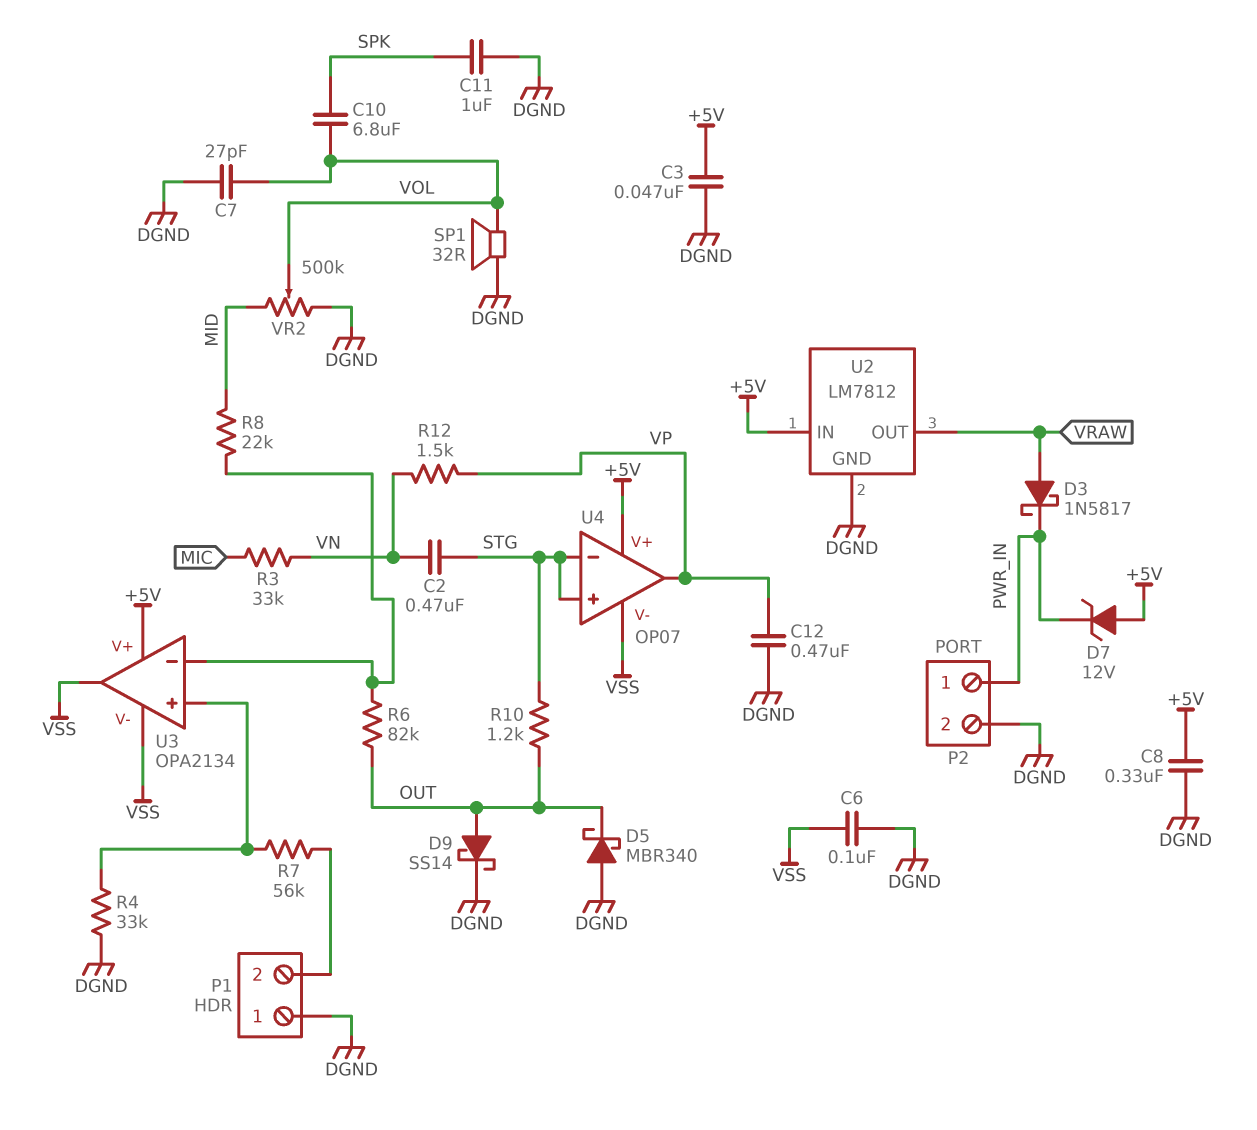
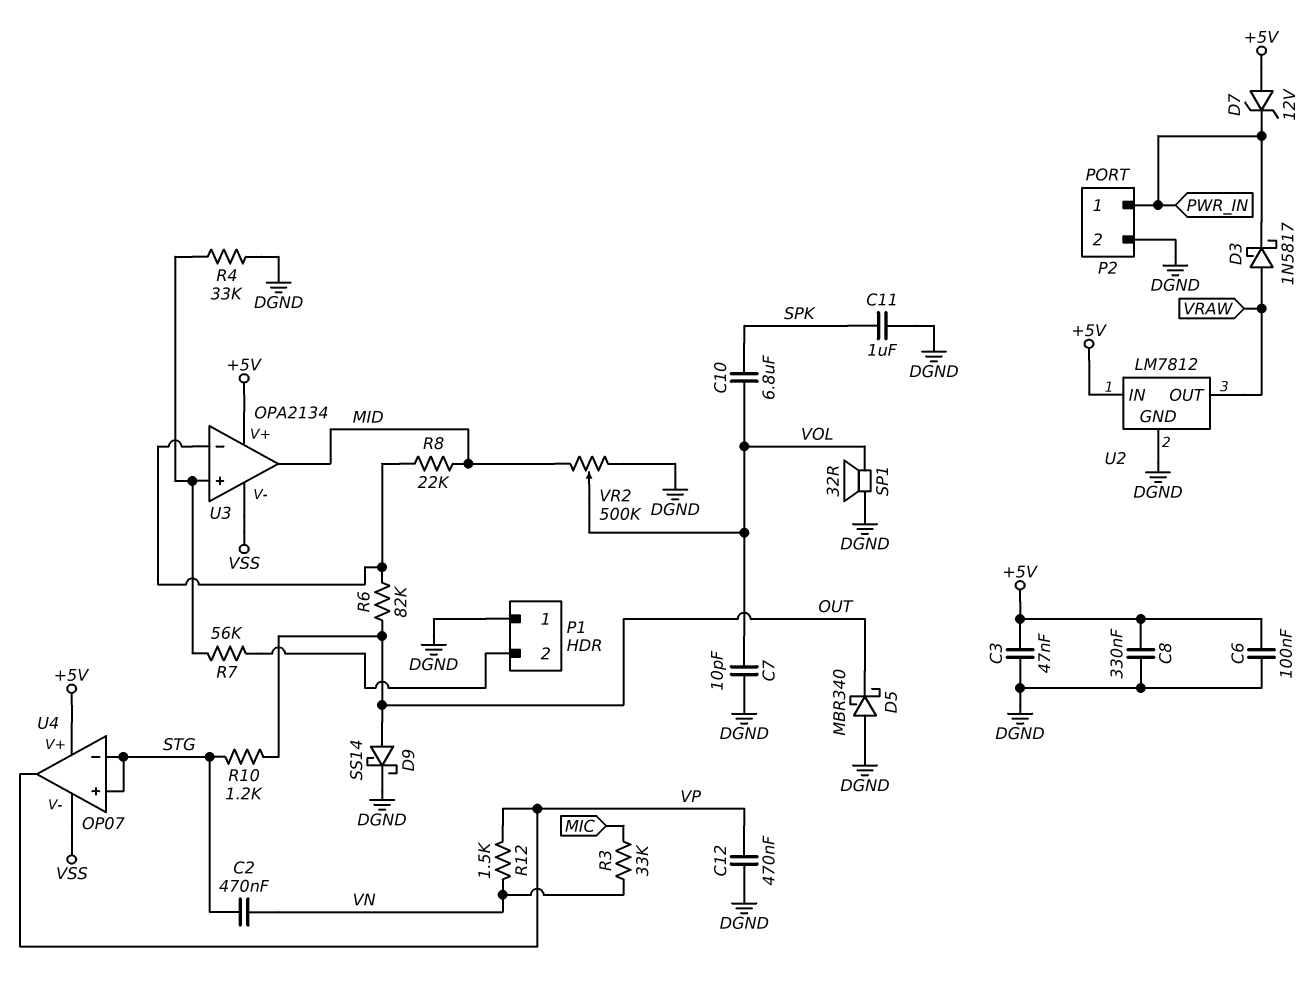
C6: 100nF (DGND, VSS) -> 100nF (+5V, DGND)
C7: 27pF (DGND, VOL) -> 10pF (DGND, VOL)
U3 pin out: VSS -> MID

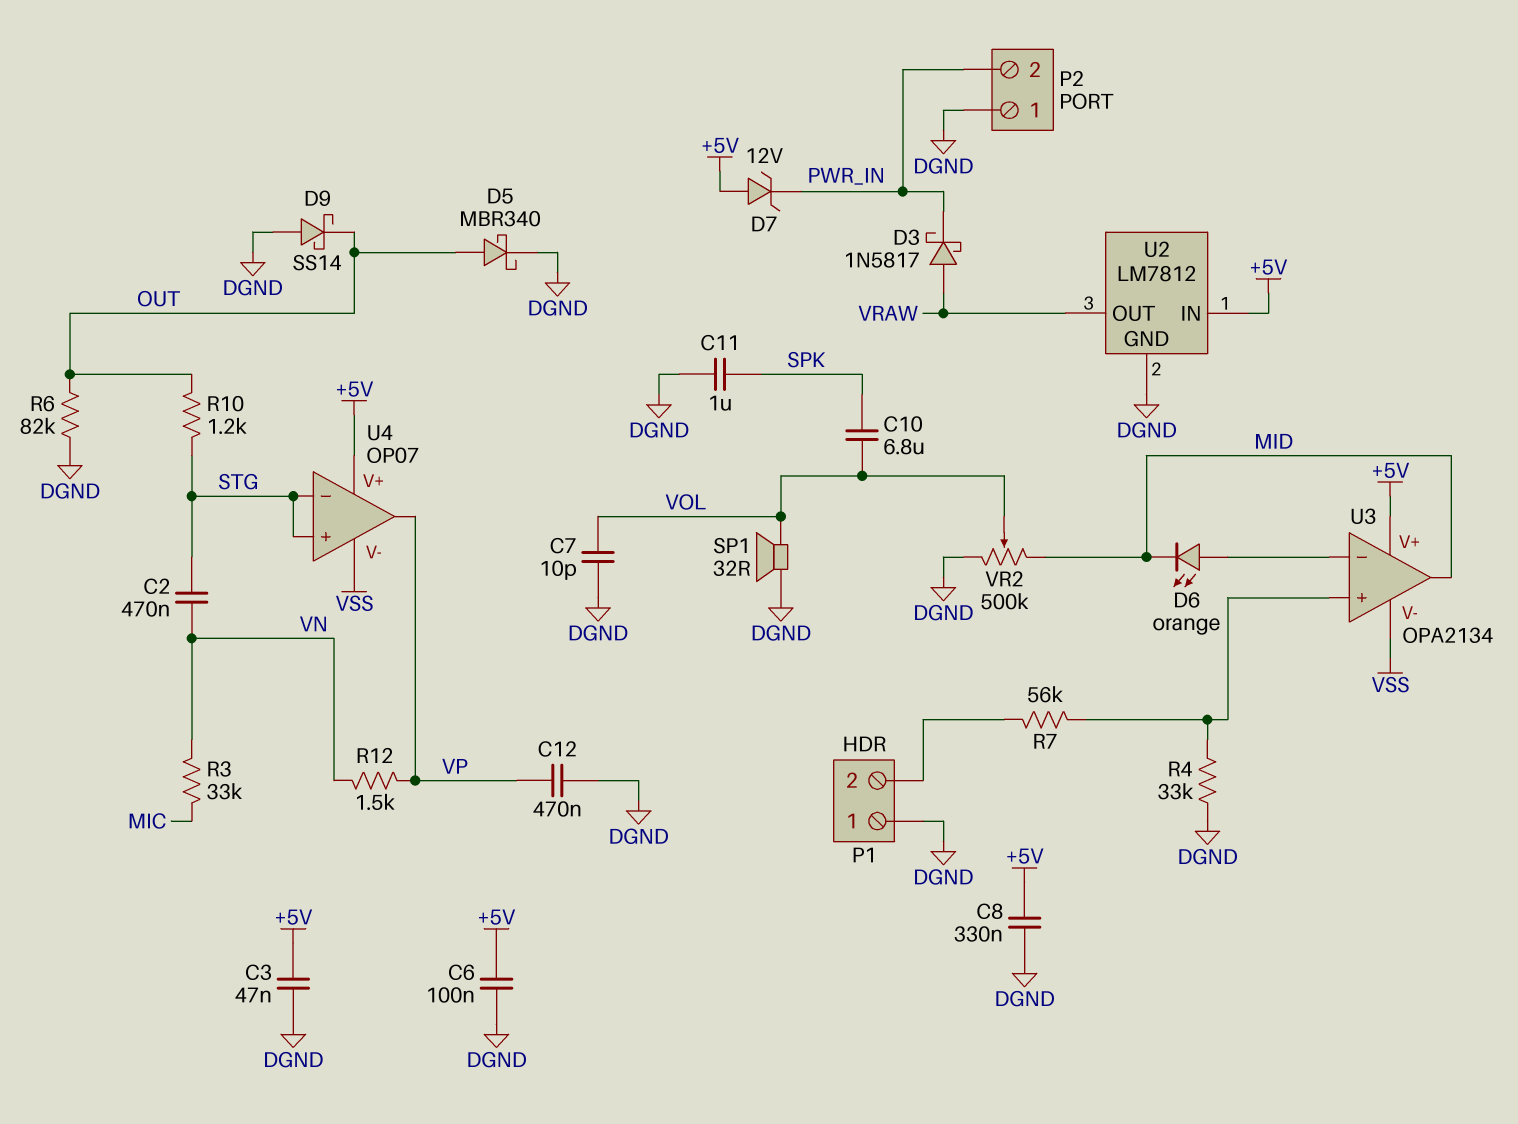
D5: schottky MBR340 (A DGND, K OUT) -> schottky MBR340 (A OUT, K DGND)
D6: none -> LED orange (A U3/in-, K MID)
D9: schottky SS14 (A OUT, K DGND) -> schottky SS14 (A DGND, K OUT)
P2 pin 1: PWR_IN -> DGND
P2 pin 2: DGND -> PWR_IN
R6: 82k (OUT, U3/in-) -> 82k (DGND, OUT)
R8: 22k (MID, U3/in-) -> none

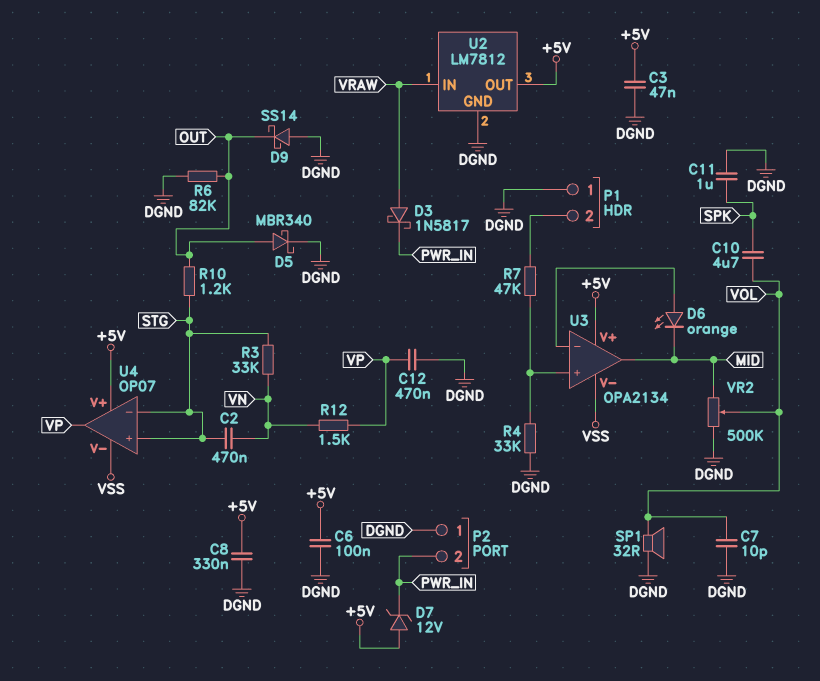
C10: 6.8uF (SPK, VOL) -> 4.7uF (SPK, VOL)
R3: 33k (MIC, VN) -> 33k (STG, VN)
R7: 56k (P1/2, U3/in+) -> 47k (P1/2, U3/in+)
U2 pin IN: +5V -> VRAW
U2 pin OUT: VRAW -> +5V

